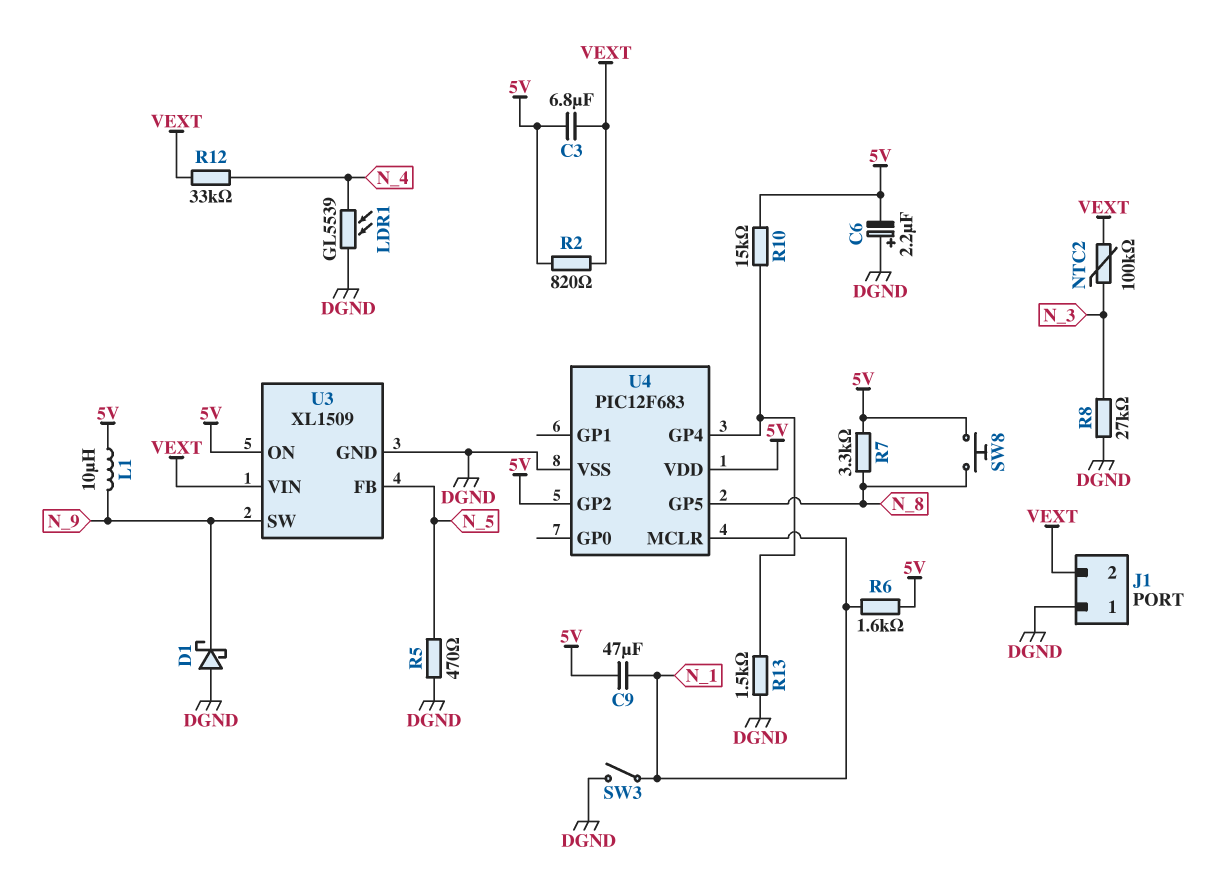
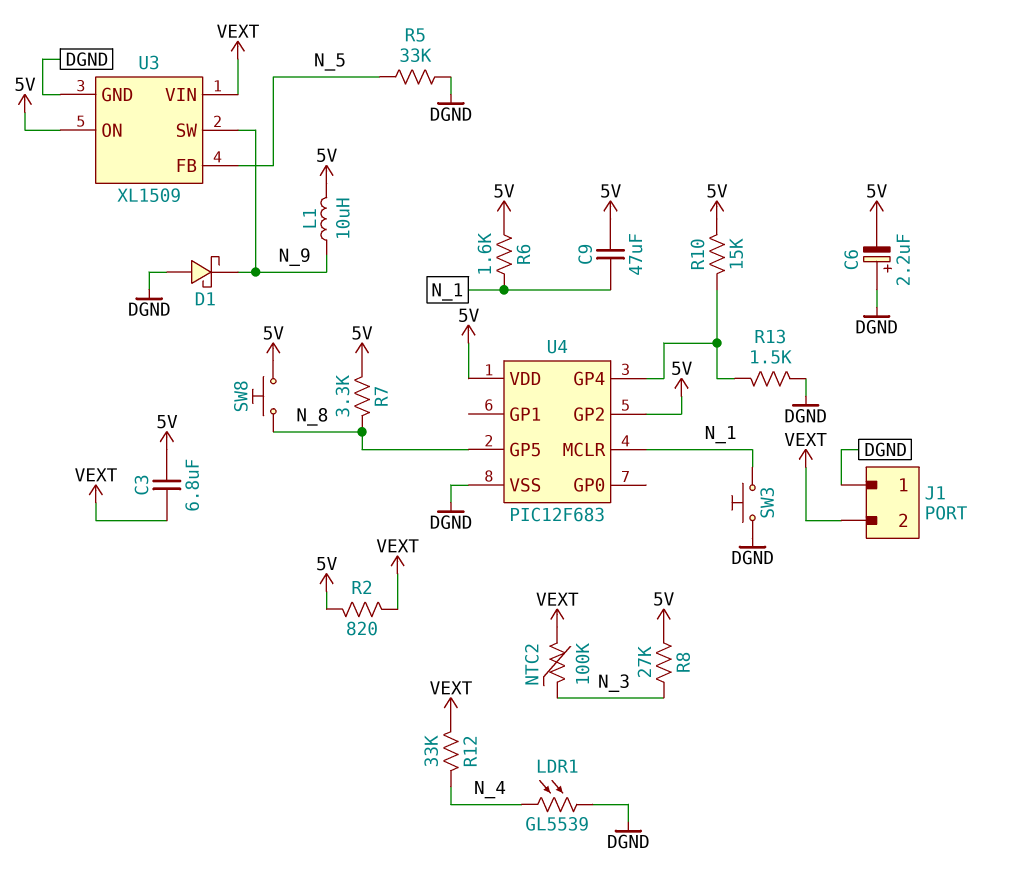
R5: 470 (DGND, N_5) -> 33k (DGND, N_5)
R8: 27k (DGND, N_3) -> 27k (5V, N_3)
SW3: switch (DGND, N_1) -> button (DGND, N_1)

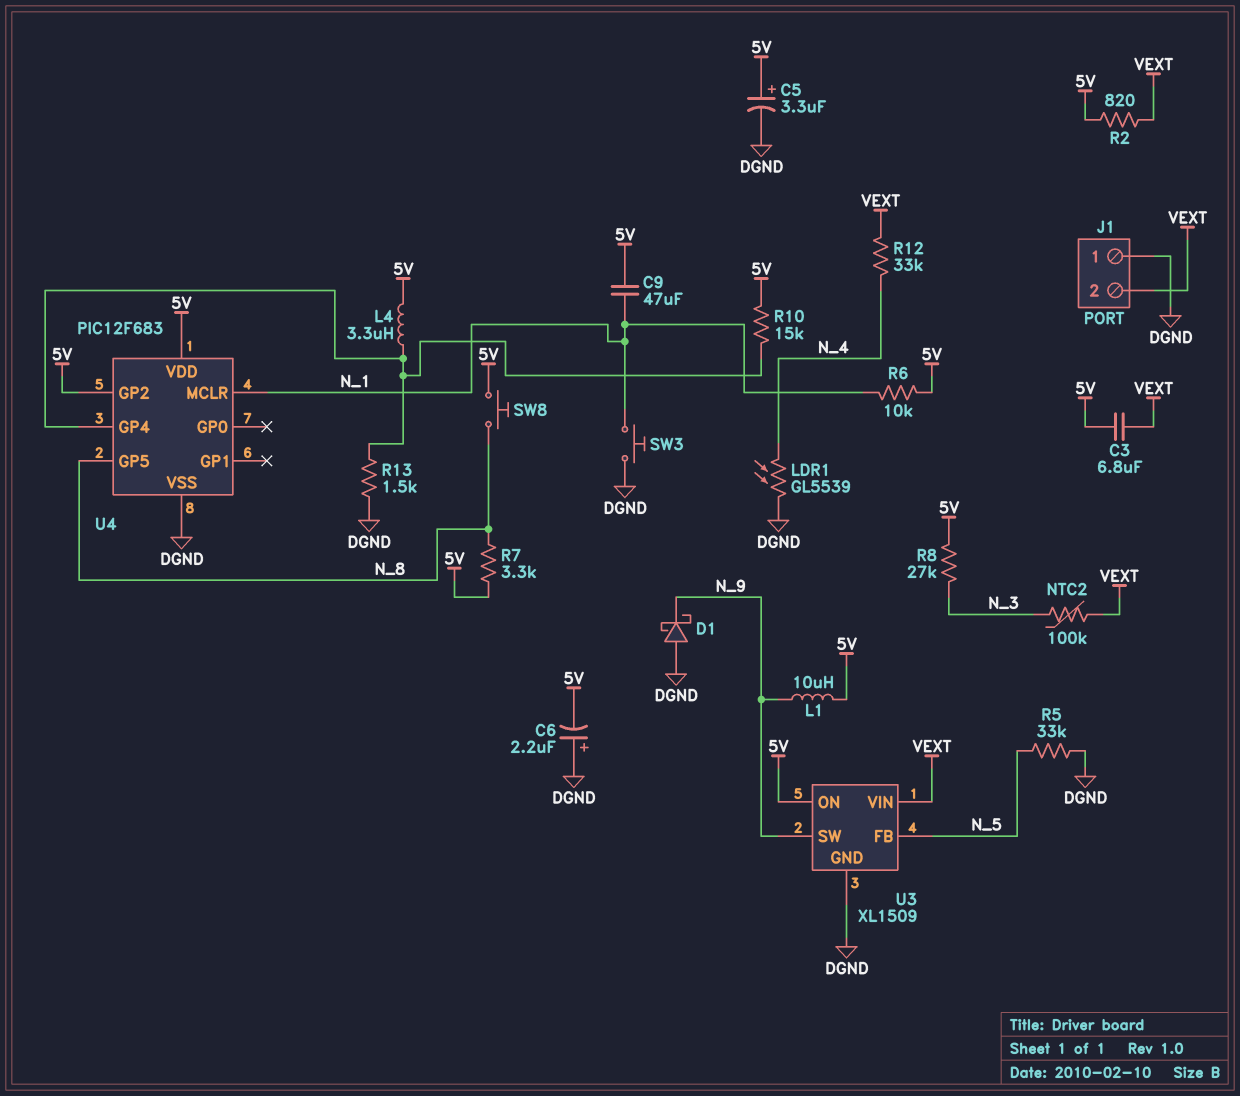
C5: none -> 3.3uF (plus 5V, minus DGND)
L4: none -> 3.3uH (5V, U4/GP4)
R6: 1.6k (5V, N_1) -> 10k (5V, N_1)

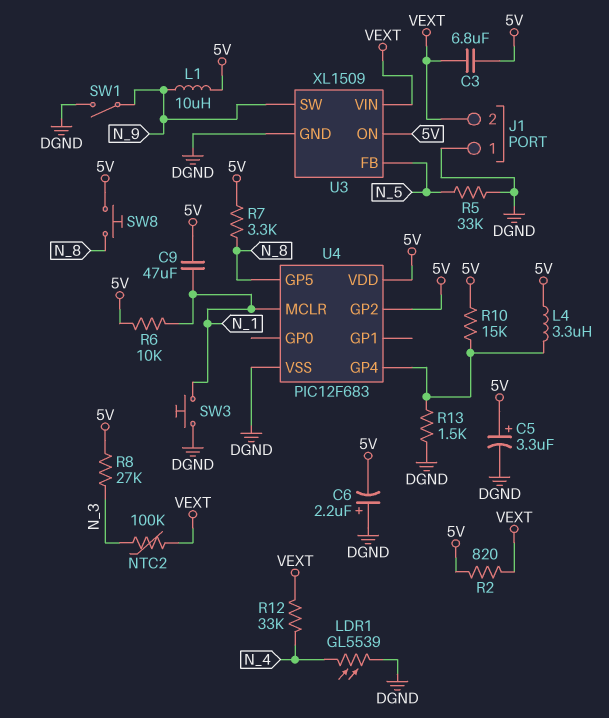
D1: schottky (A DGND, K N_9) -> none
SW1: none -> switch (DGND, N_9)

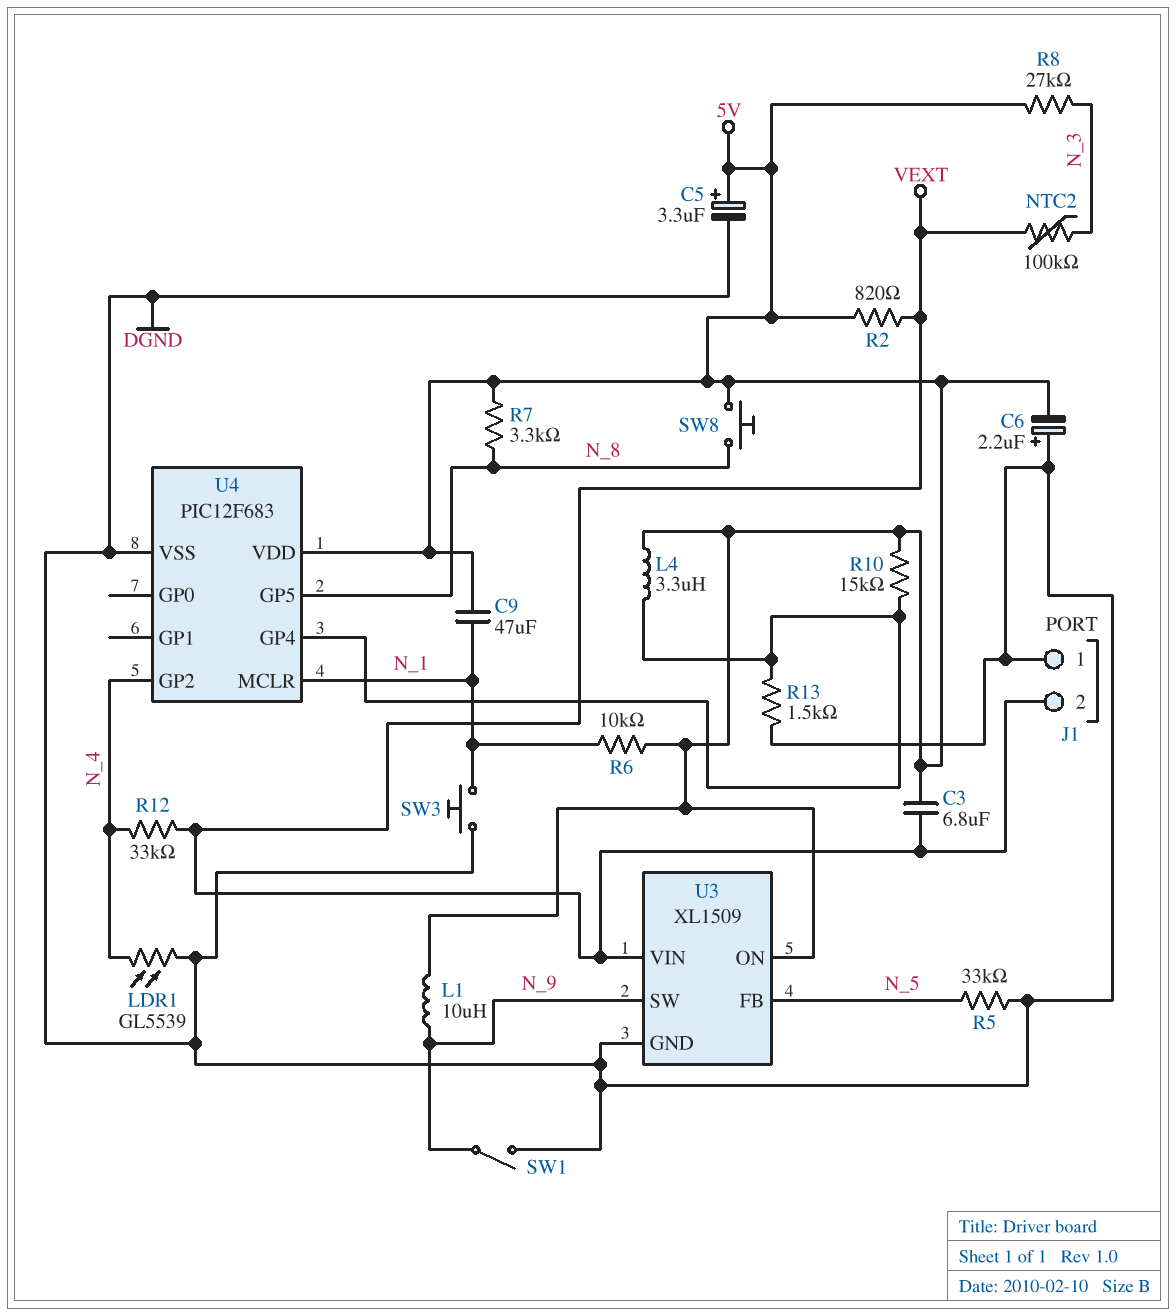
U4 pin GP2: 5V -> N_4

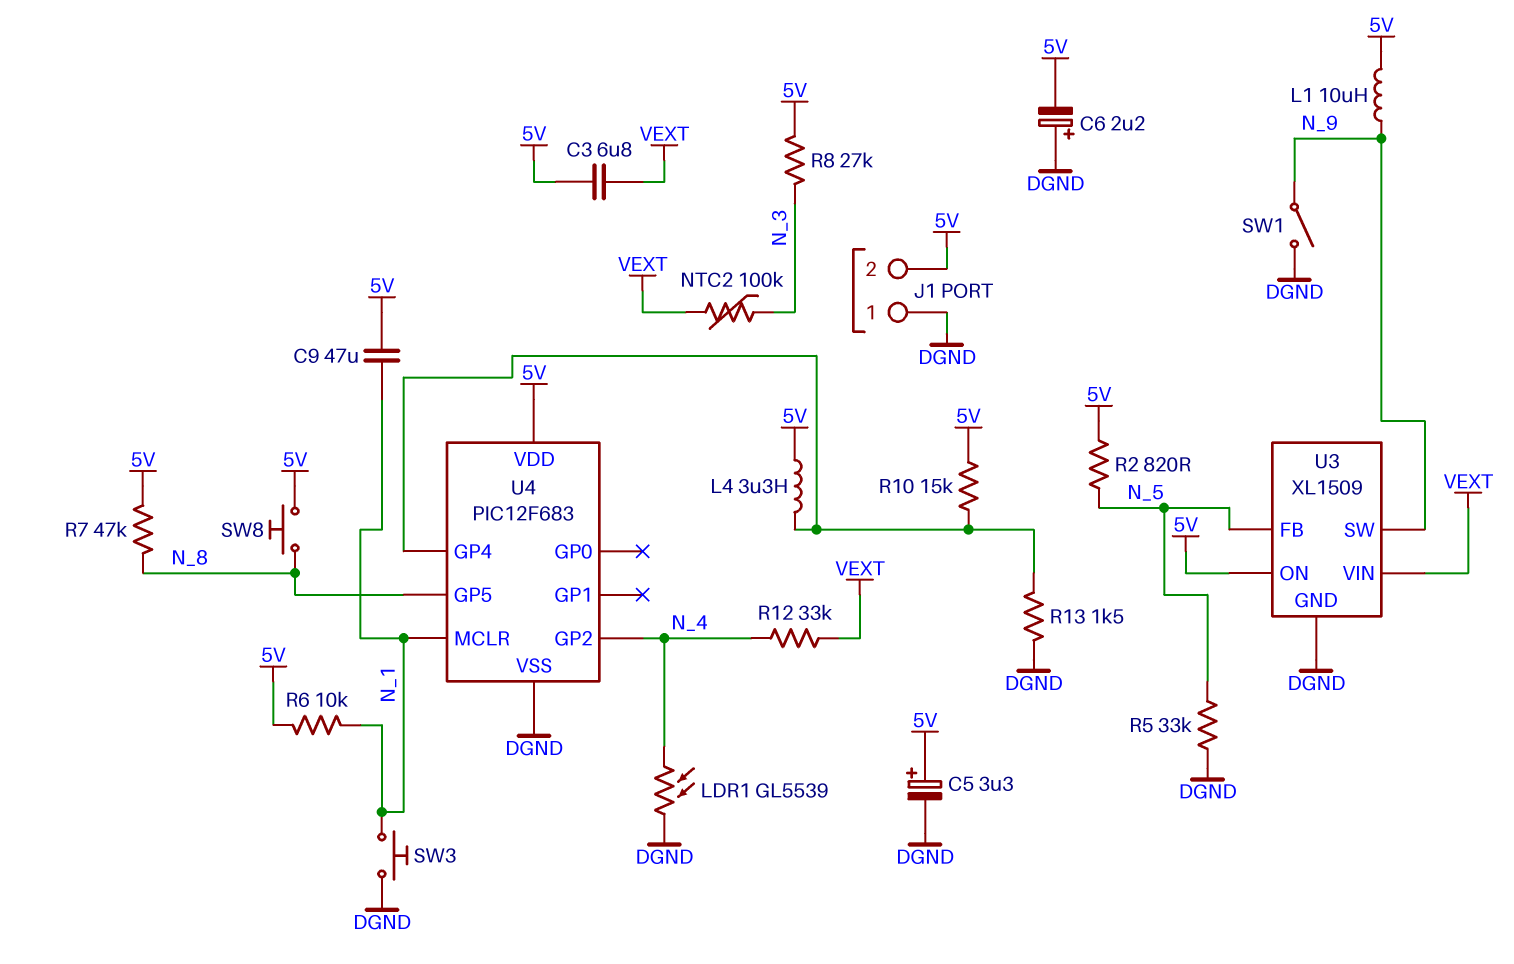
J1 pin 2: VEXT -> 5V
R2: 820 (5V, VEXT) -> 820 (5V, N_5)
R7: 3.3k (5V, N_8) -> 47k (5V, N_8)

